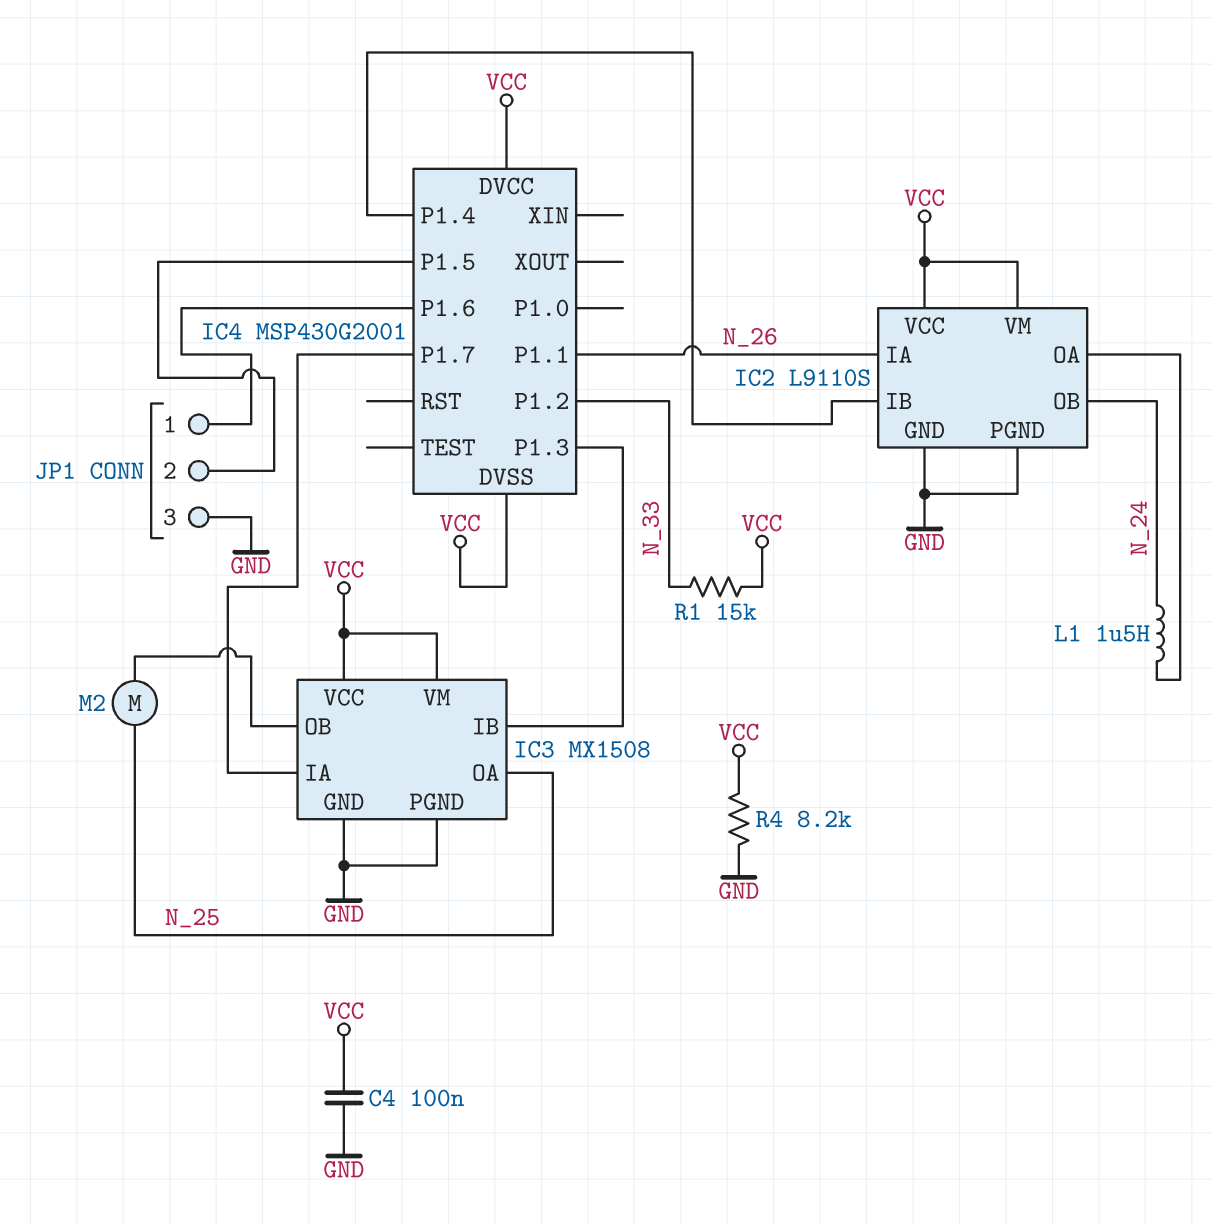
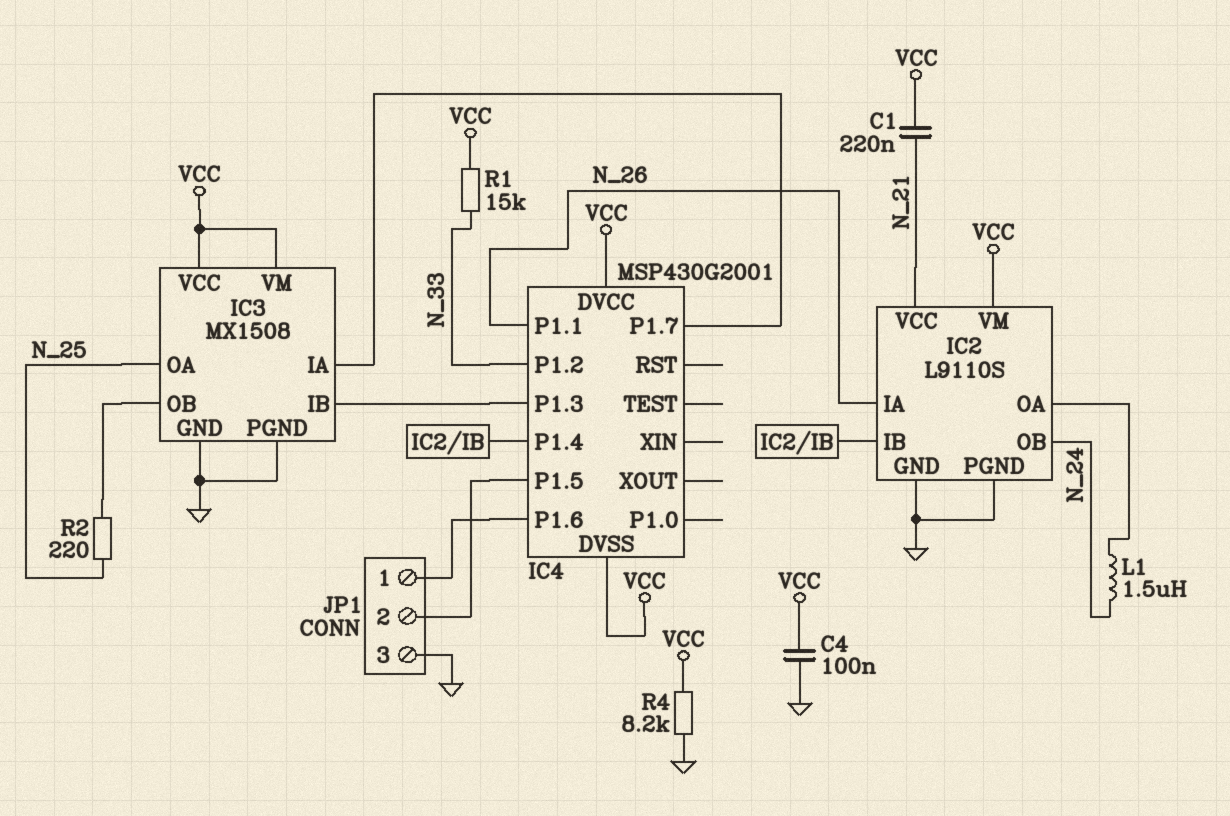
C1: none -> 220nF (N_21, VCC)
IC2 pin VCC: VCC -> N_21
M2: motor (IC3/OB, N_25) -> none
R2: none -> 220 (IC3/OB, N_25)

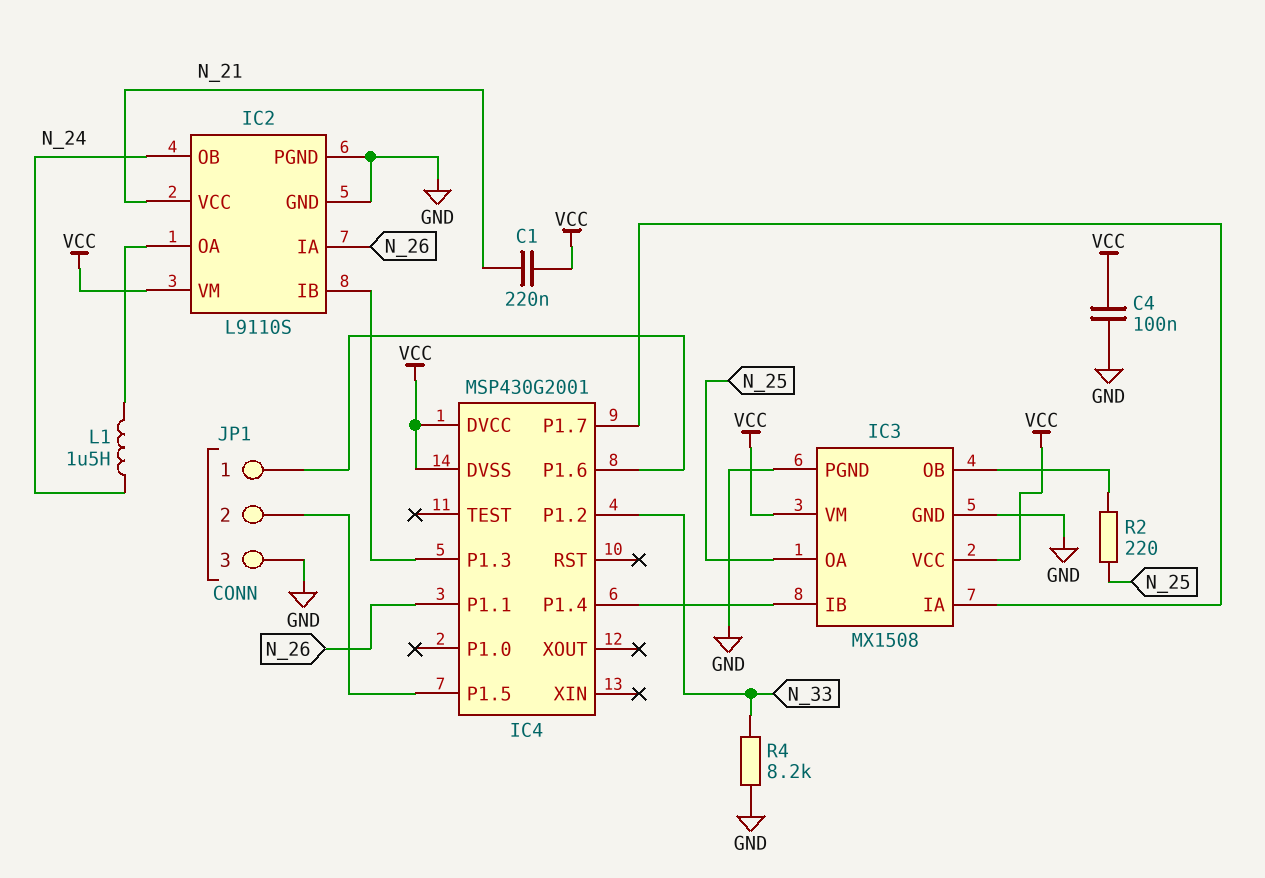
IC4 pin P1.3: IC3/IB -> IC2/IB
IC4 pin P1.4: IC2/IB -> IC3/IB
R1: 15k (N_33, VCC) -> none
R4: 8.2k (GND, VCC) -> 8.2k (GND, N_33)

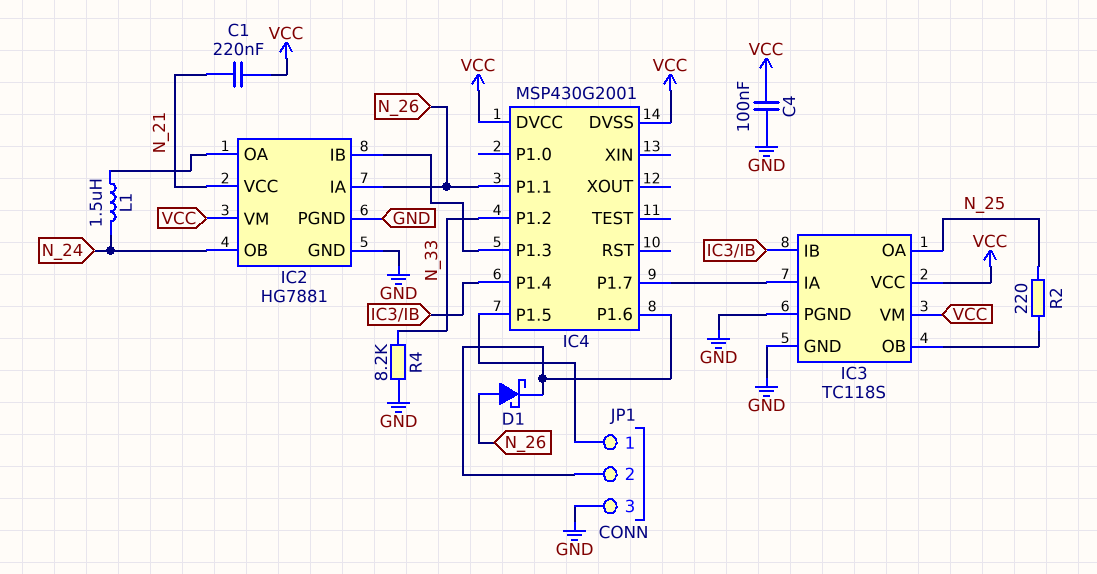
D1: none -> schottky (A N_26, K IC4/P1.6)
IC2: L9110S -> HG7881
IC3: MX1508 -> TC118S
JP1 pin 1: IC4/P1.6 -> IC4/P1.5
JP1 pin 2: IC4/P1.5 -> IC4/P1.6

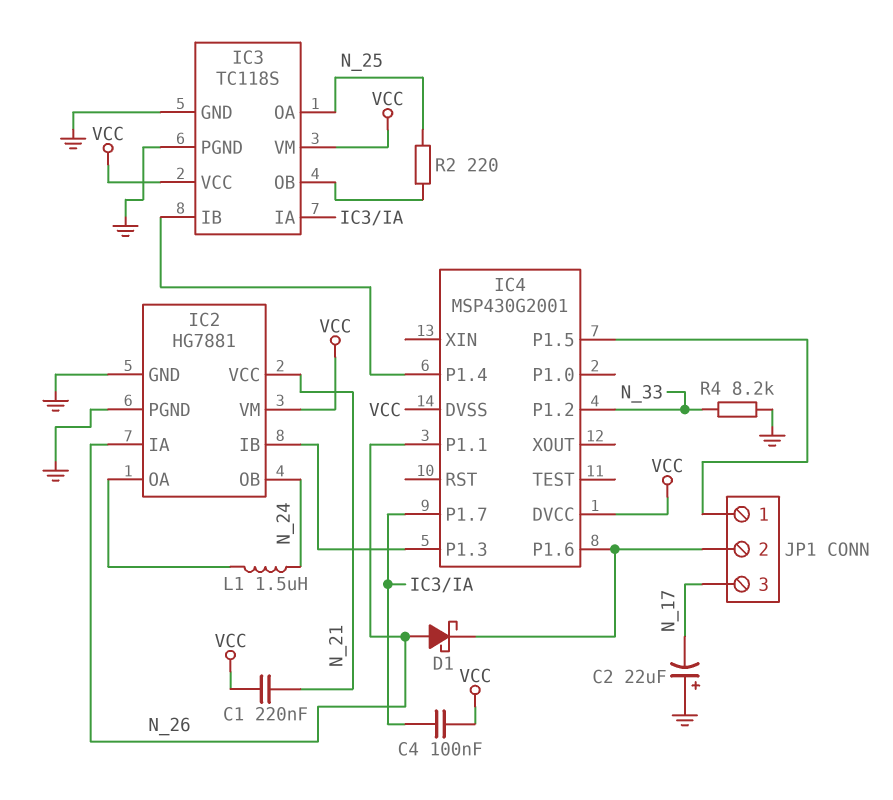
C2: none -> 22uF (plus GND, minus N_17)
C4: 100nF (GND, VCC) -> 100nF (IC3/IA, VCC)
JP1 pin 3: GND -> N_17

